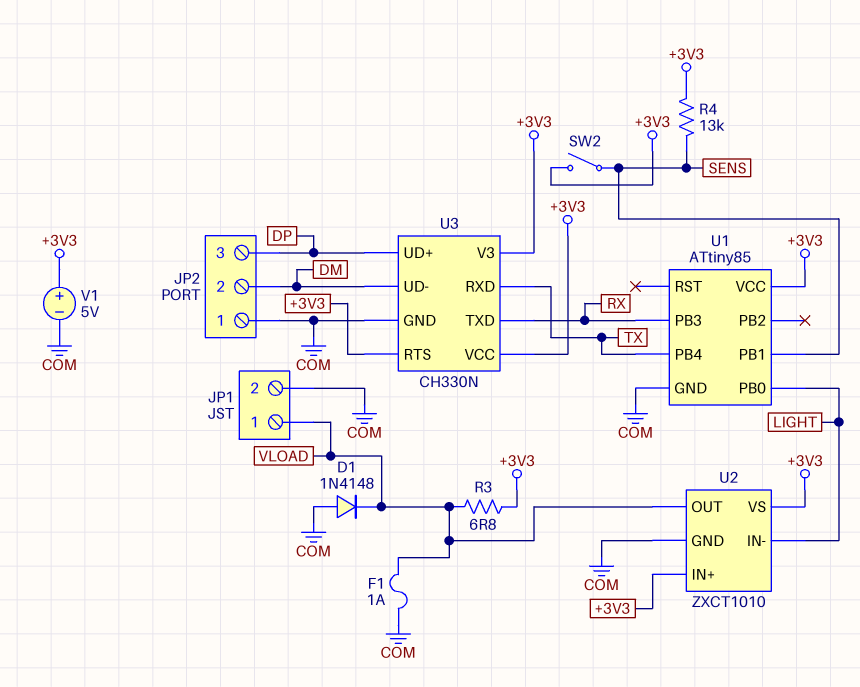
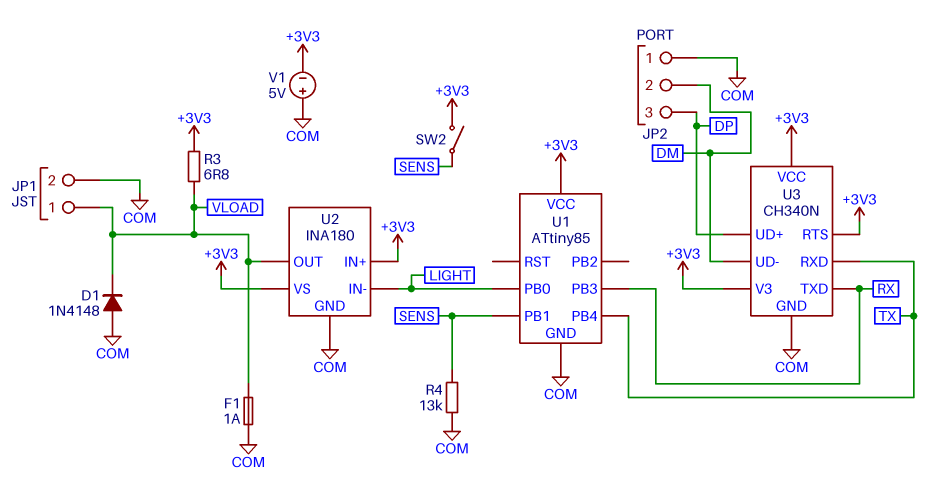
R4: 13k (+3V3, SENS) -> 13k (COM, SENS)
U2: ZXCT1010 -> INA180
U3: CH330N -> CH340N
V1: 5V (plus +3V3, minus COM) -> 5V (plus COM, minus +3V3)

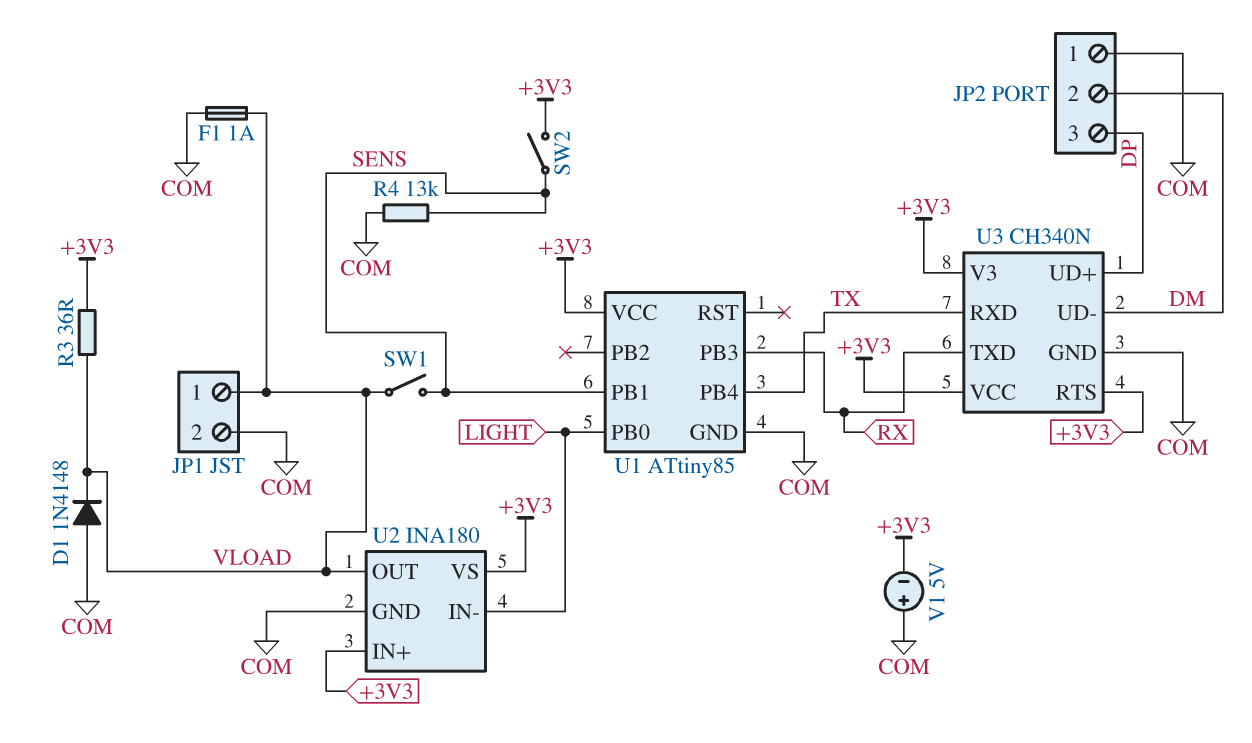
R3: 6.8 (+3V3, VLOAD) -> 36 (+3V3, VLOAD)
SW1: none -> switch (SENS, VLOAD)

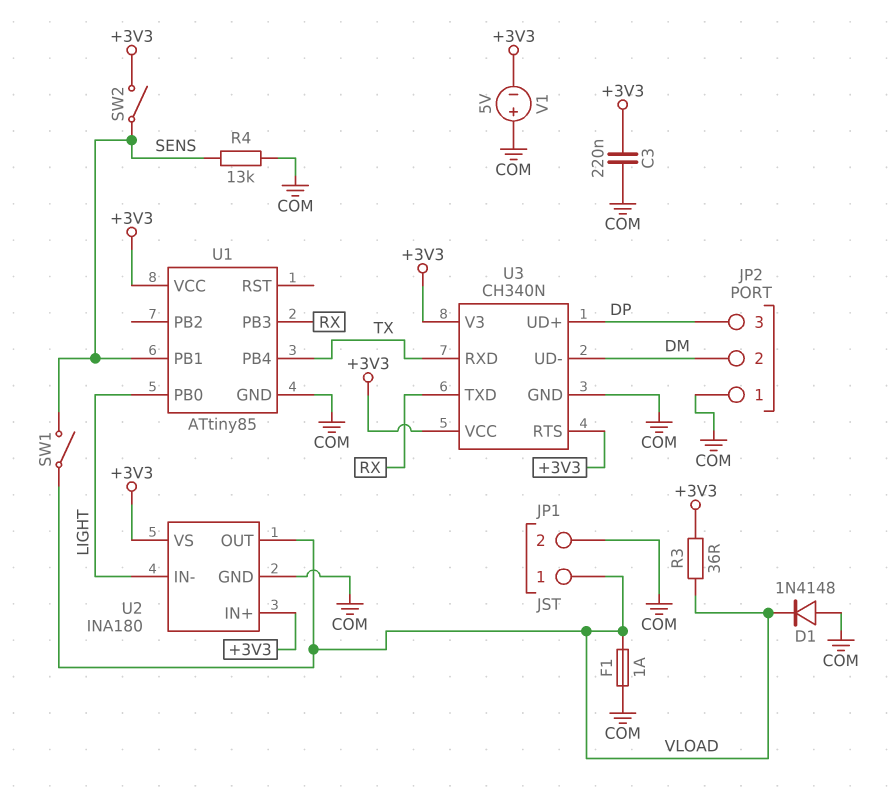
C3: none -> 220nF (+3V3, COM)

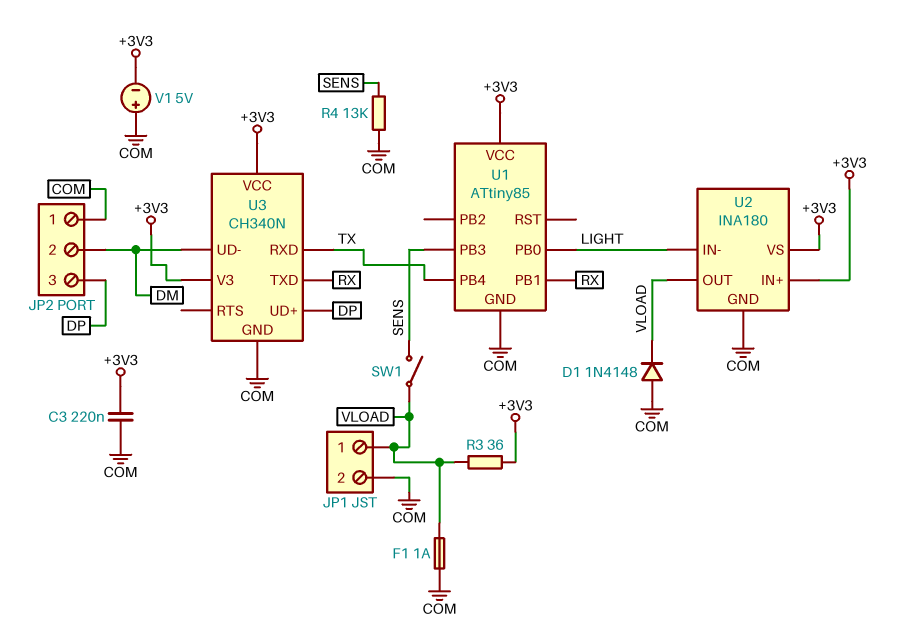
SW2: switch (+3V3, SENS) -> none
U1 pin PB1: SENS -> RX
U1 pin PB3: RX -> SENS
U3 pin RTS: +3V3 -> none

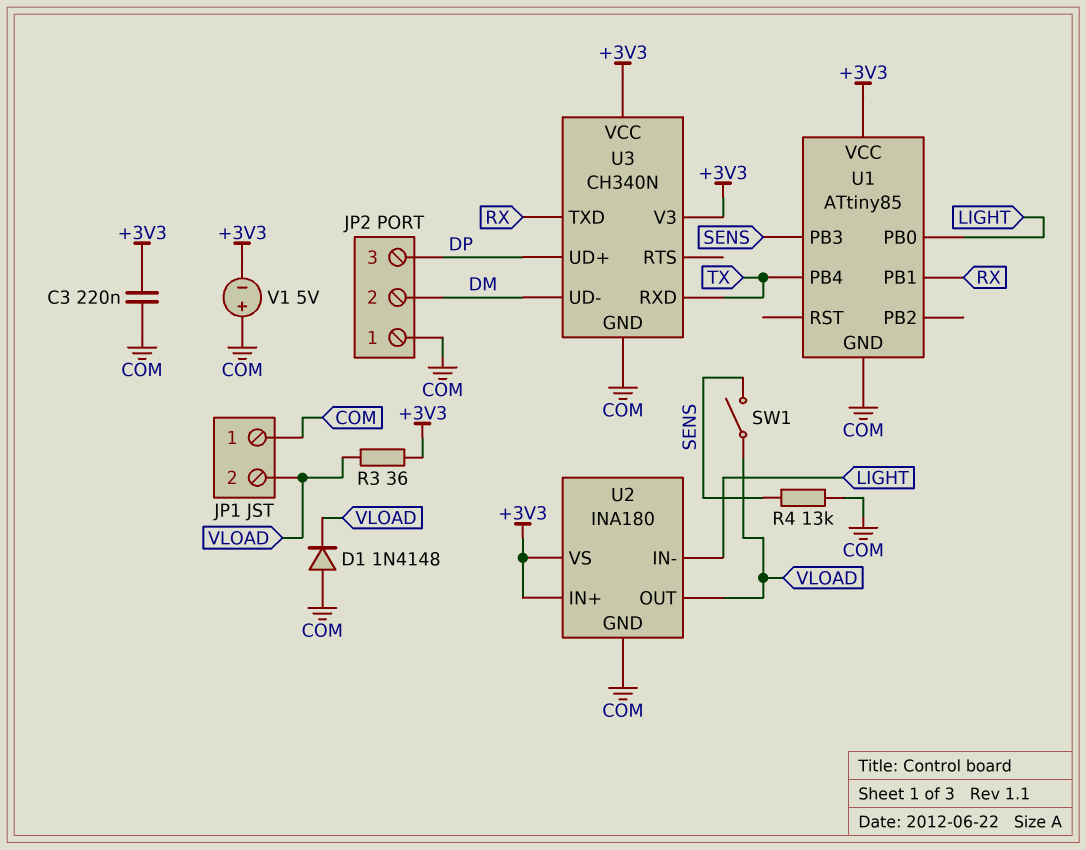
F1: 1A (COM, VLOAD) -> none
JP1 pin 1: VLOAD -> COM
JP1 pin 2: COM -> VLOAD

